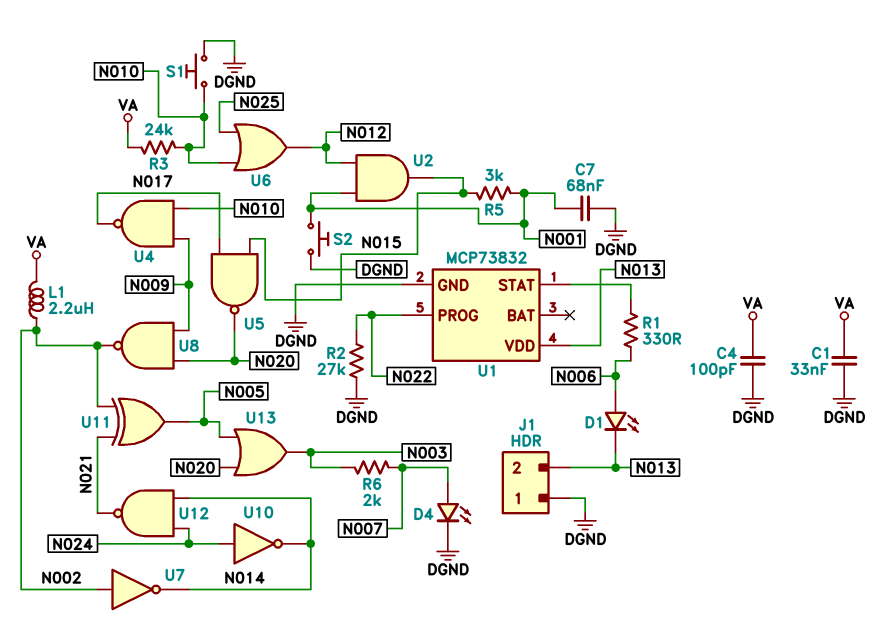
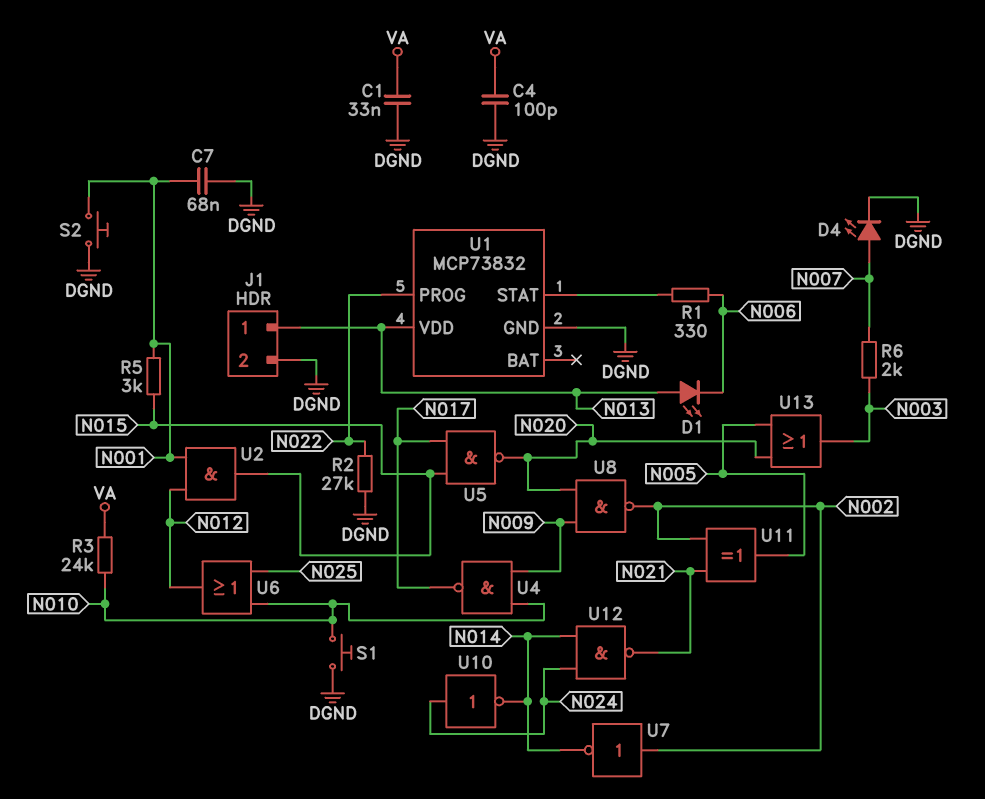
D1: LED (A N006, K N013) -> LED (A N013, K N006)
J1 pin 1: DGND -> N013
J1 pin 2: N013 -> DGND
L1: 2.2uH (N002, VA) -> none

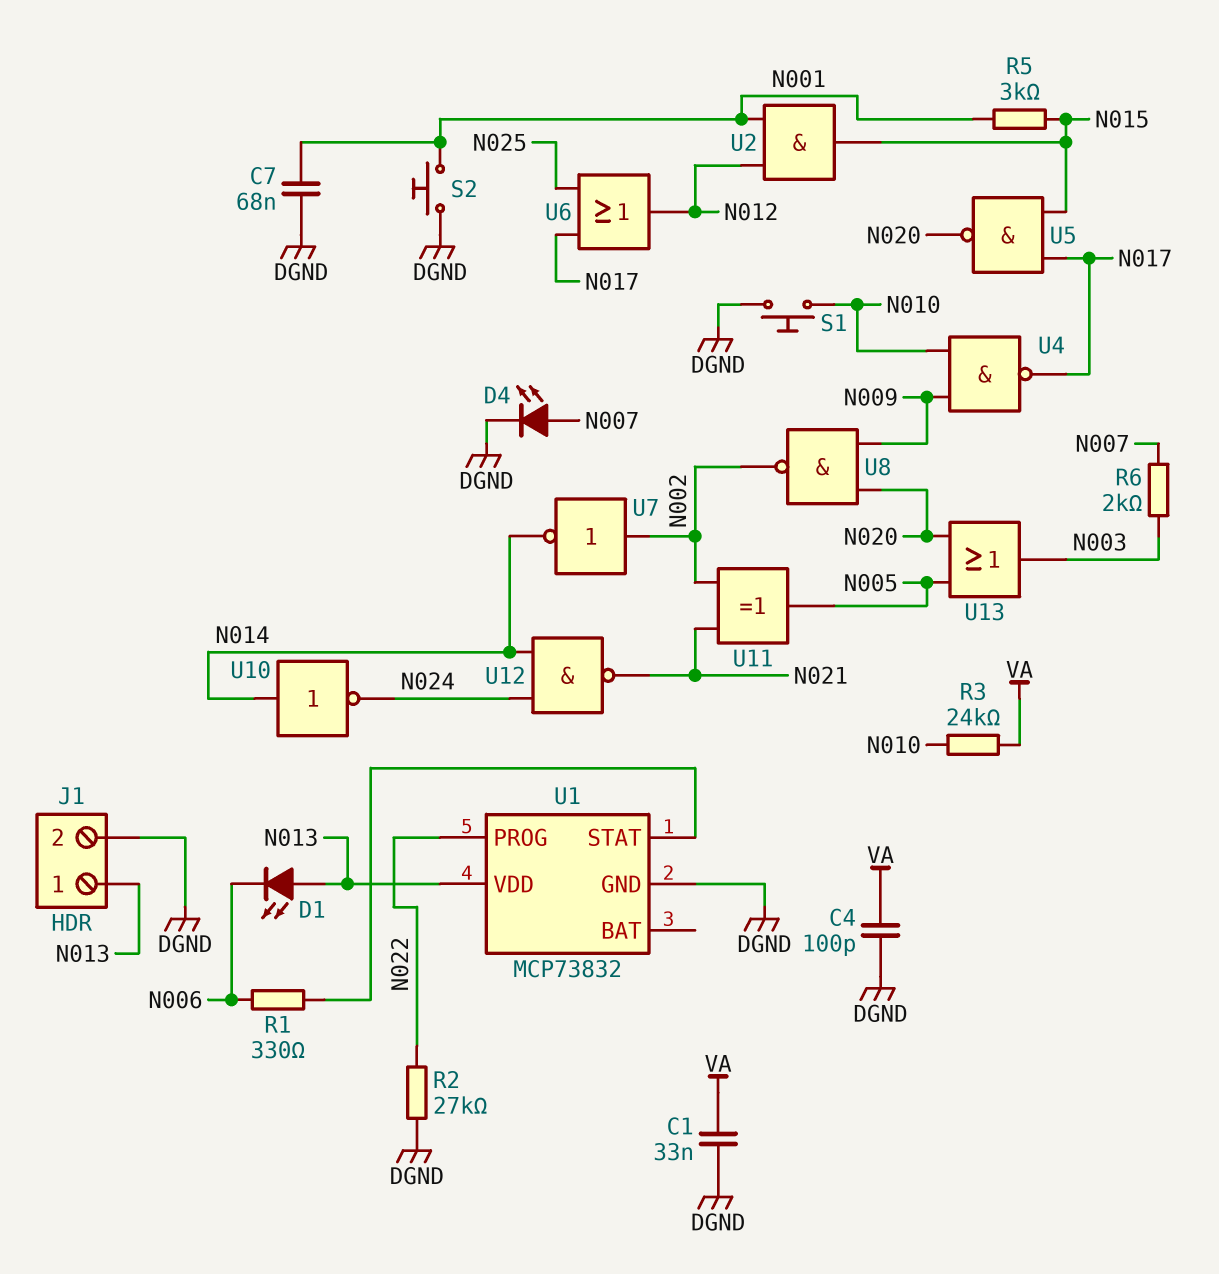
U6: OR (in N010, in N025, out N012) -> OR (in N017, in N025, out N012)
U10: NOT (in N024, out N014) -> NOT (in N014, out N024)

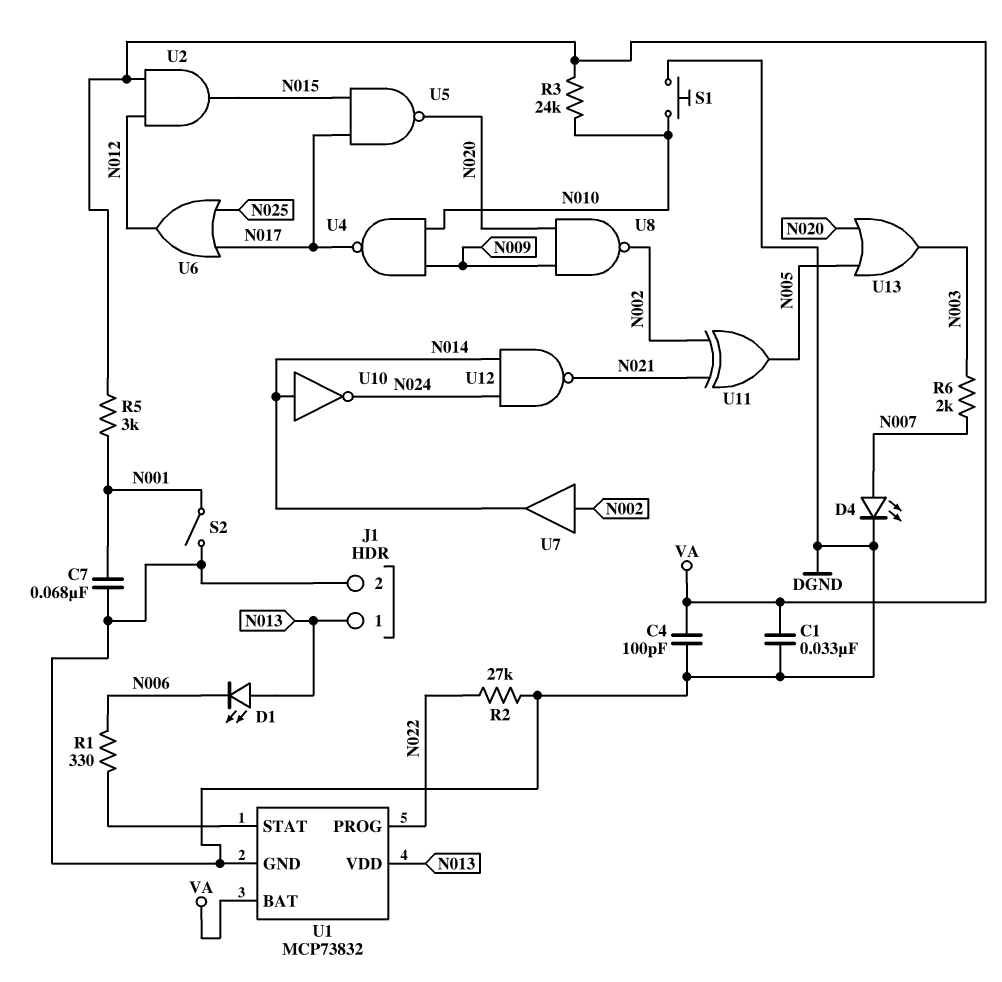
R5: 3k (N001, N015) -> 3k (N001, VA)
S2: button (DGND, N001) -> switch (DGND, N001)
U1 pin BAT: none -> VA
U2: AND (in N001, in N012, out N015) -> AND (in N012, in VA, out N015)
U7: NOT (in N002, out N014) -> buffer (in N002, out N014)

